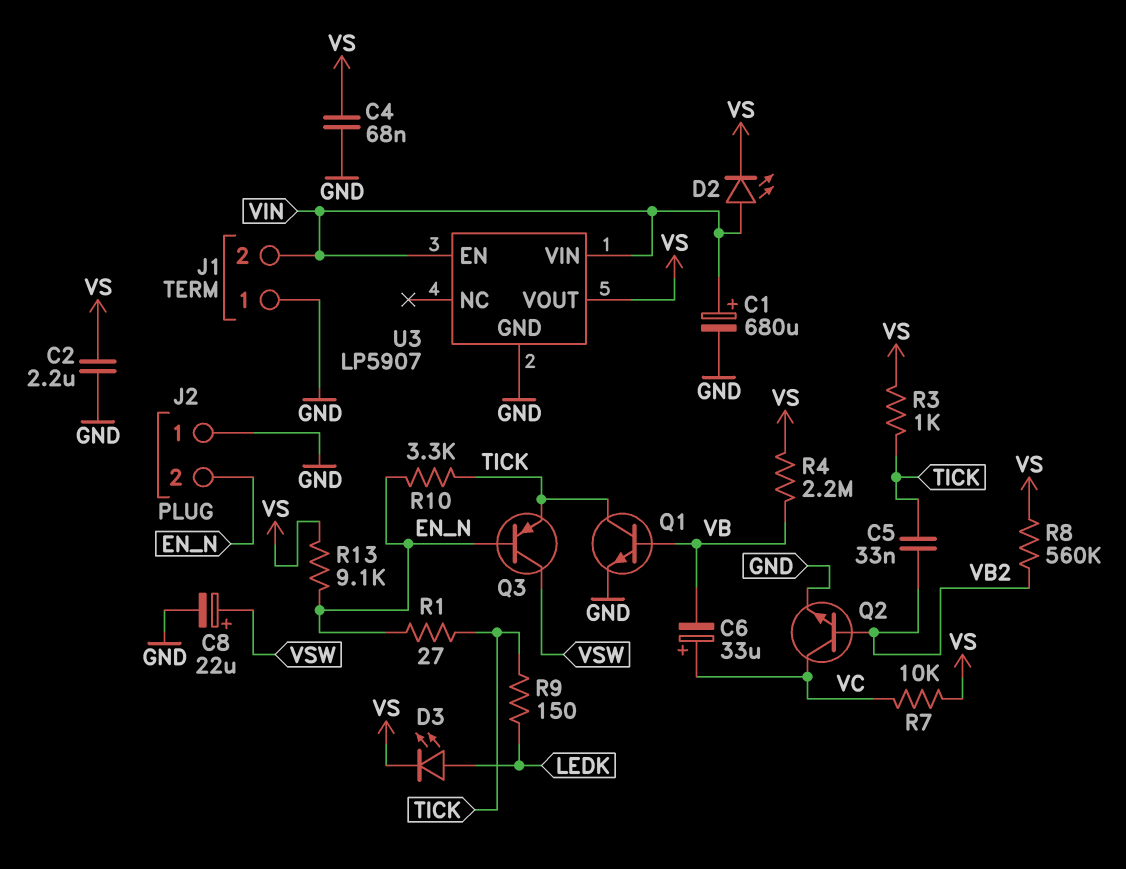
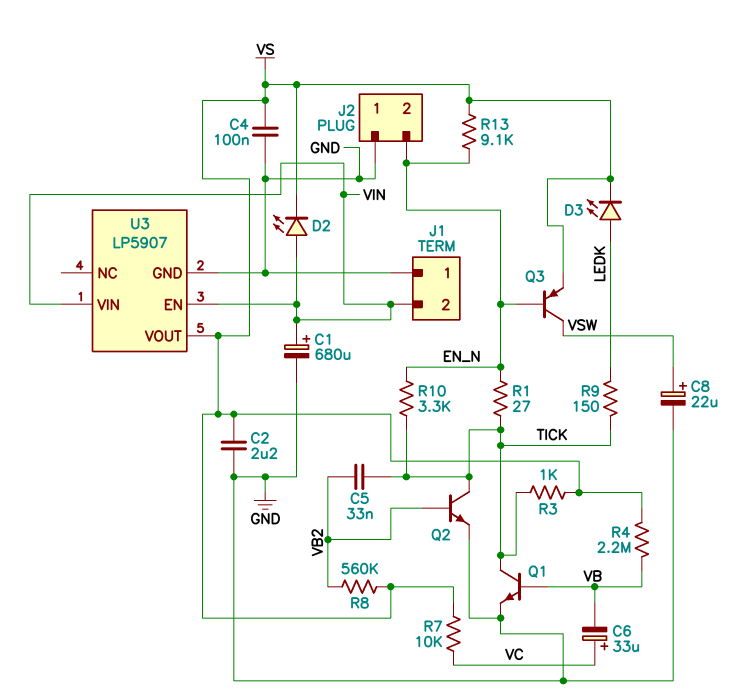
C4: 68nF (GND, VS) -> 100nF (GND, VS)
Q2: NPN (B VB2, C VC, E GND) -> NPN (B VB2, C TICK, E GND)
Q3: PNP (B EN_N, C VSW, E TICK) -> PNP (B EN_N, C VSW, E VS)

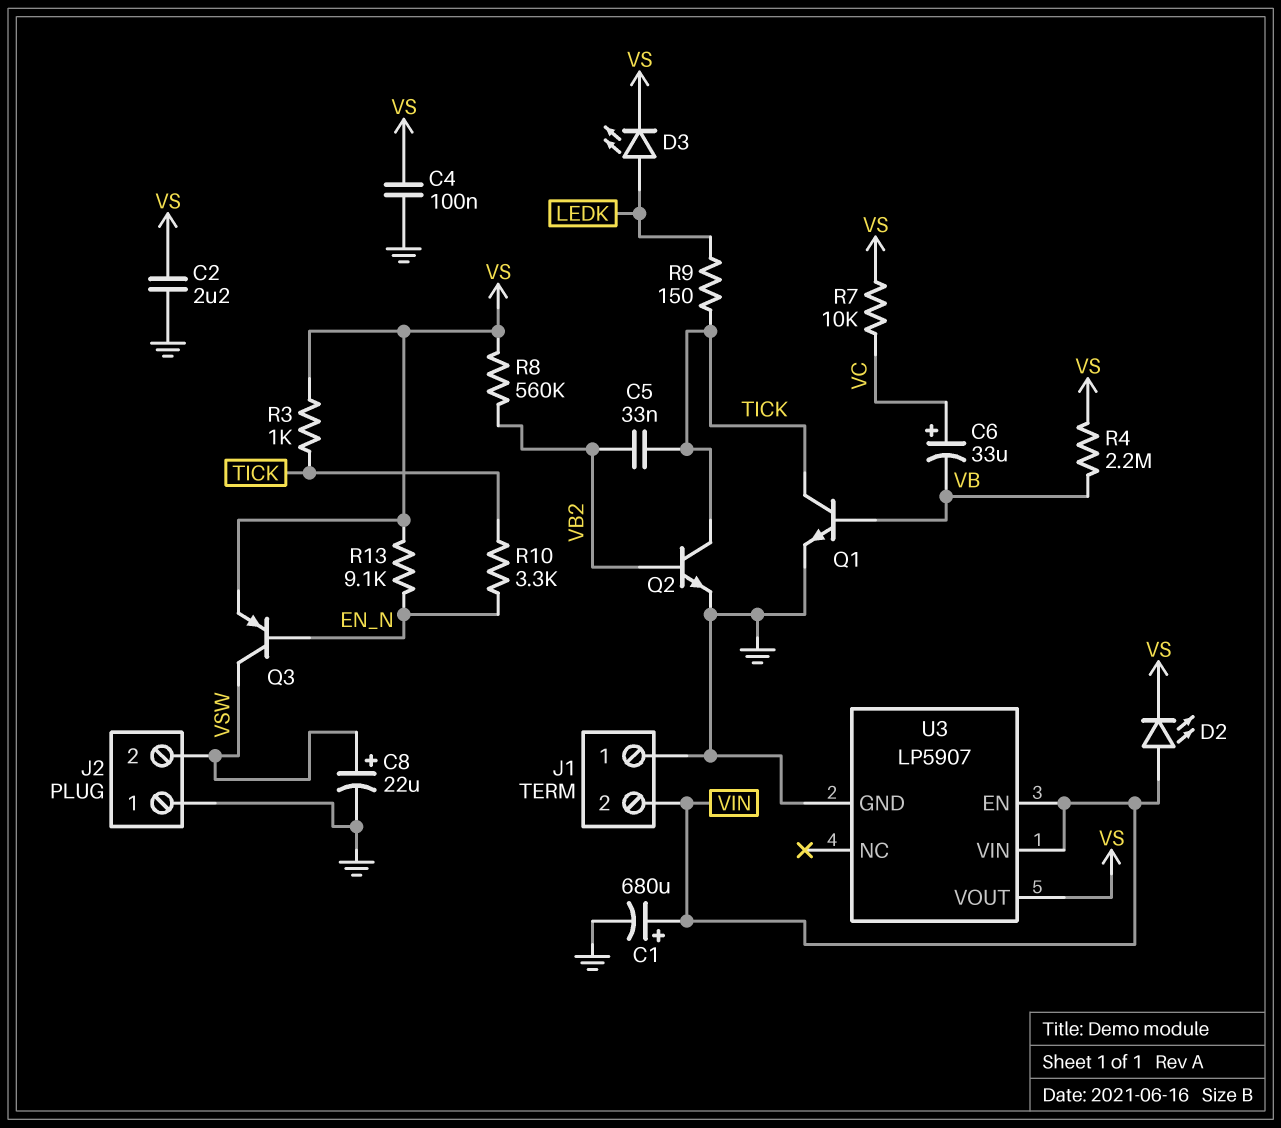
J2 pin 2: EN_N -> VSW
R1: 27 (EN_N, TICK) -> none

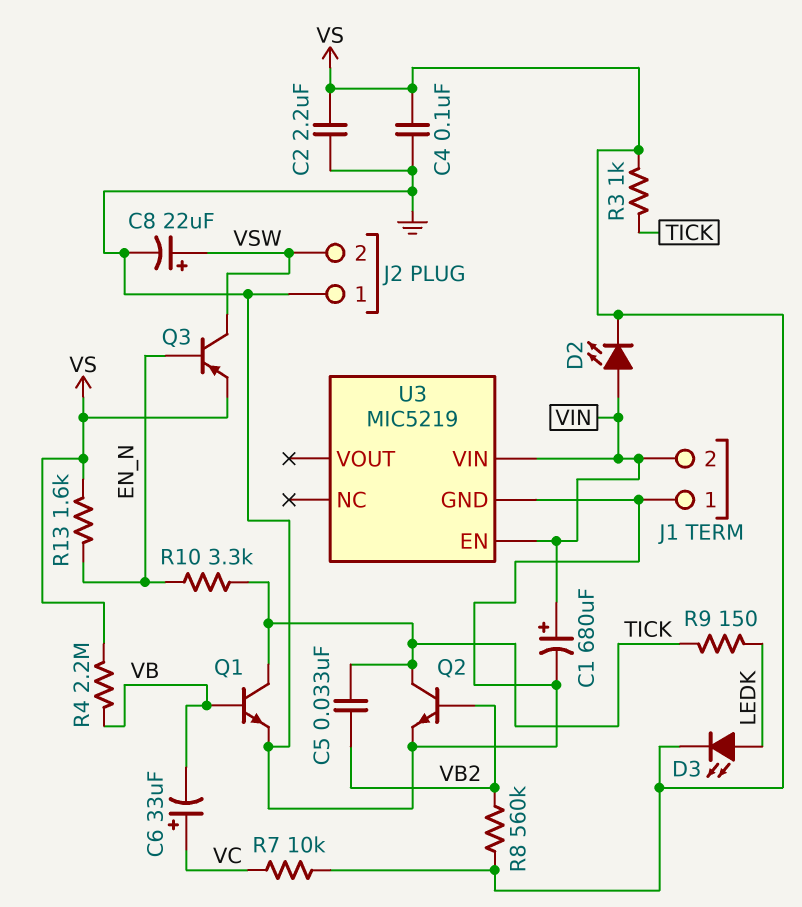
R13: 9.1k (EN_N, VS) -> 1.6k (EN_N, VS)
U3: LP5907 -> MIC5219
U3 pin VOUT: VS -> none

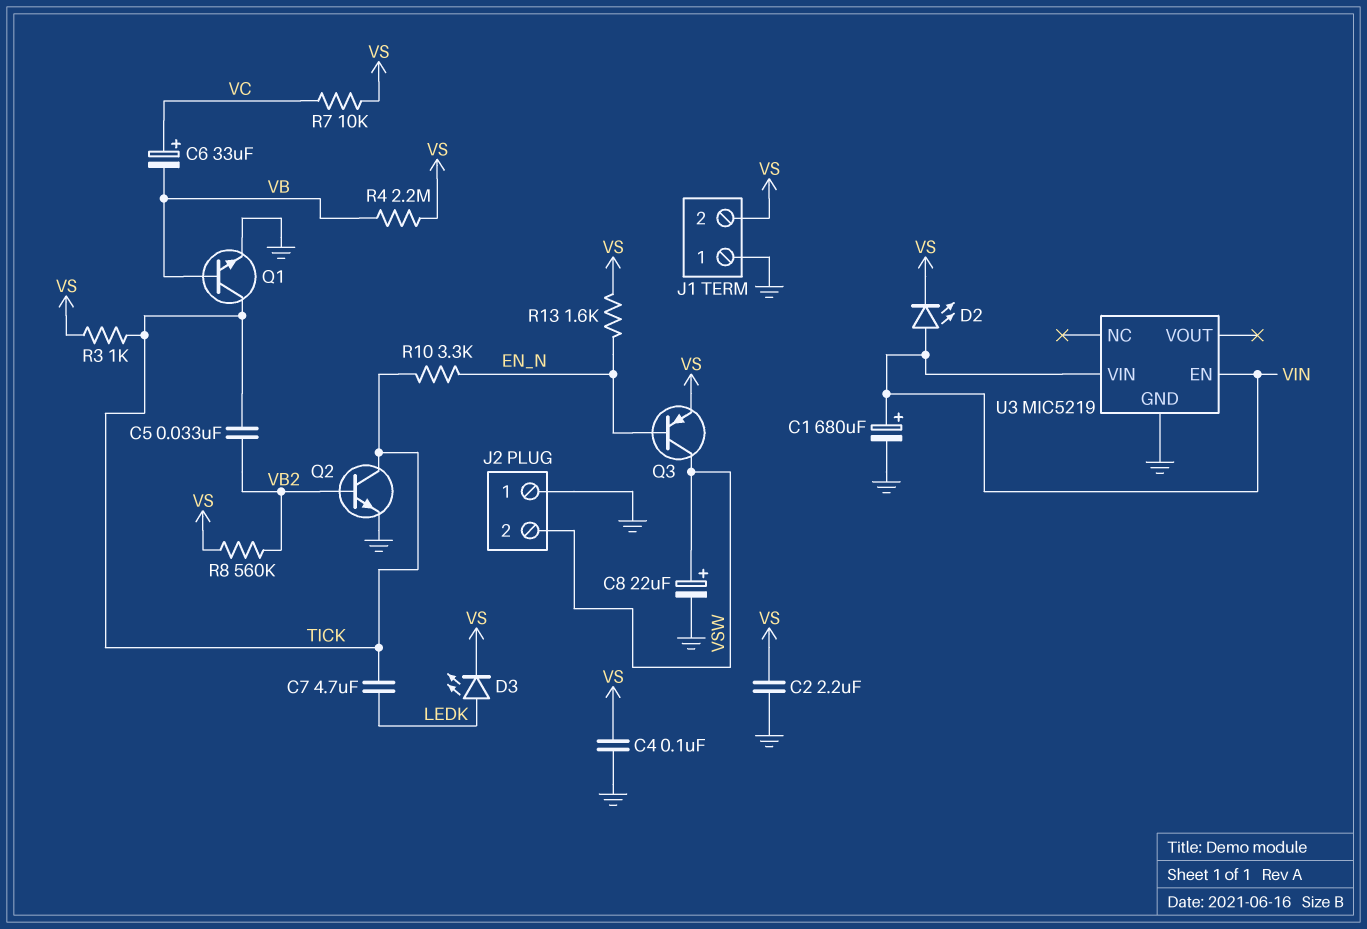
C7: none -> 4.7uF (LEDK, TICK)
J1 pin 2: VIN -> VS
R9: 150 (LEDK, TICK) -> none

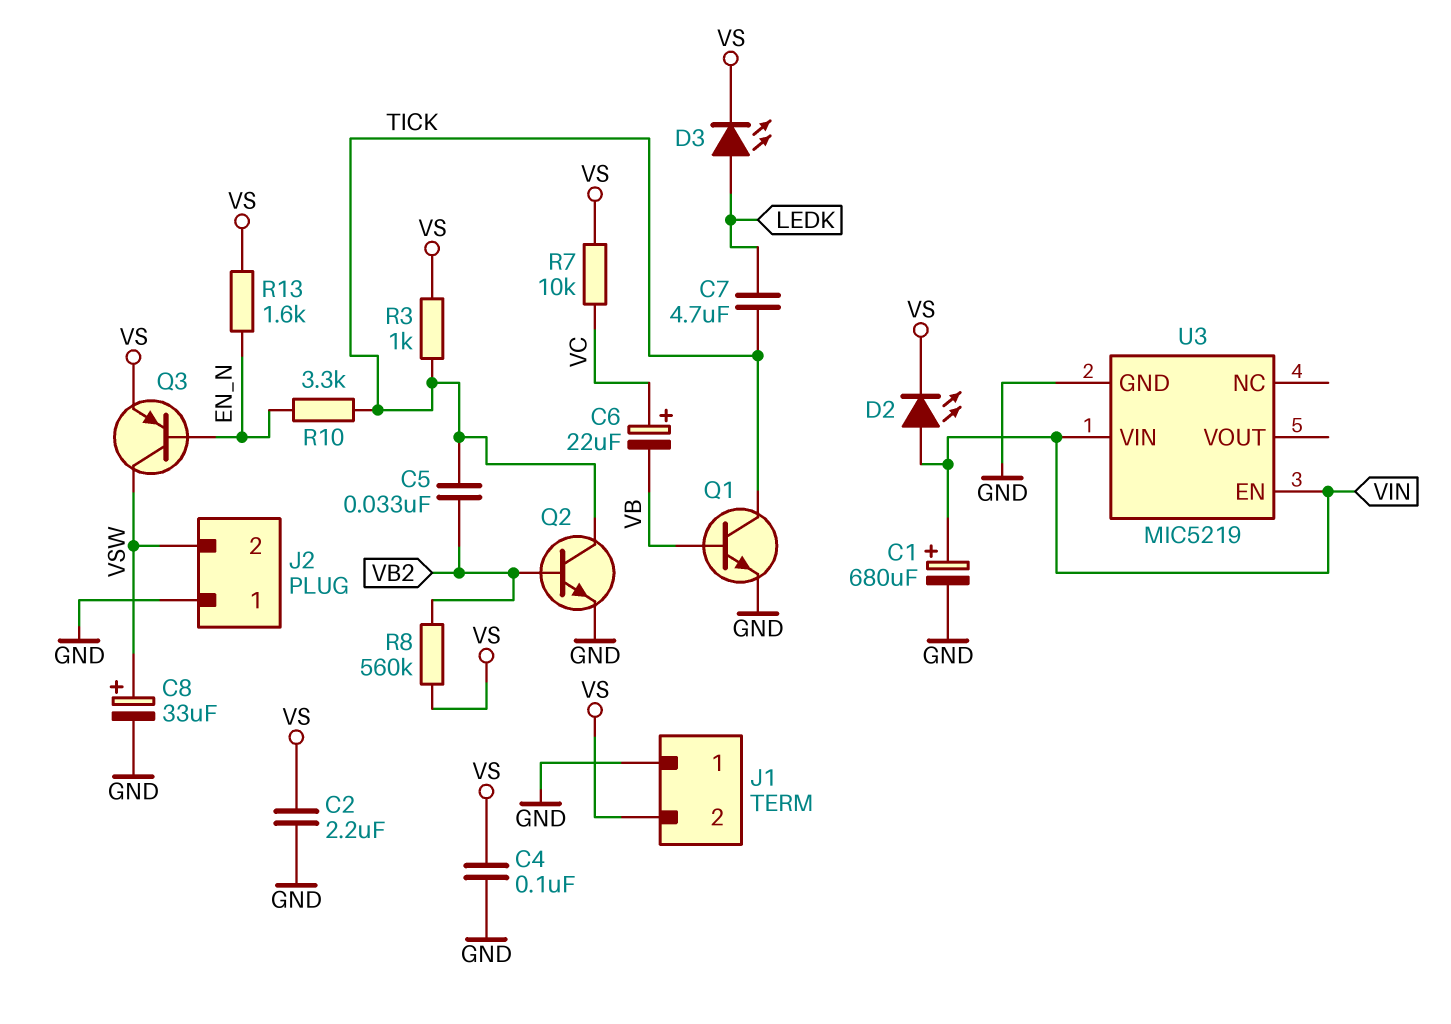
C6: 33uF (plus VC, minus VB) -> 22uF (plus VC, minus VB)
C8: 22uF (plus VSW, minus GND) -> 33uF (plus VSW, minus GND)
R4: 2.2M (VB, VS) -> none

